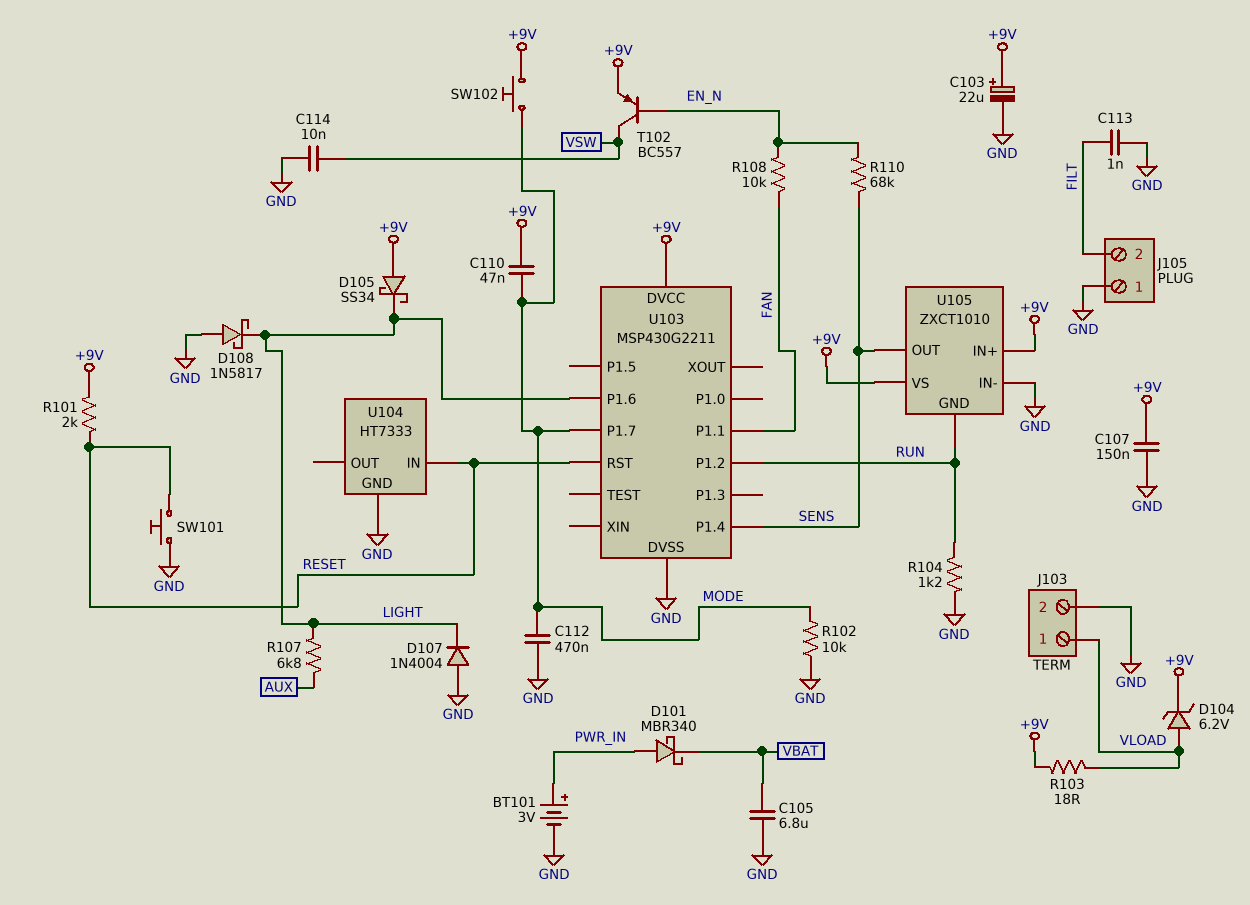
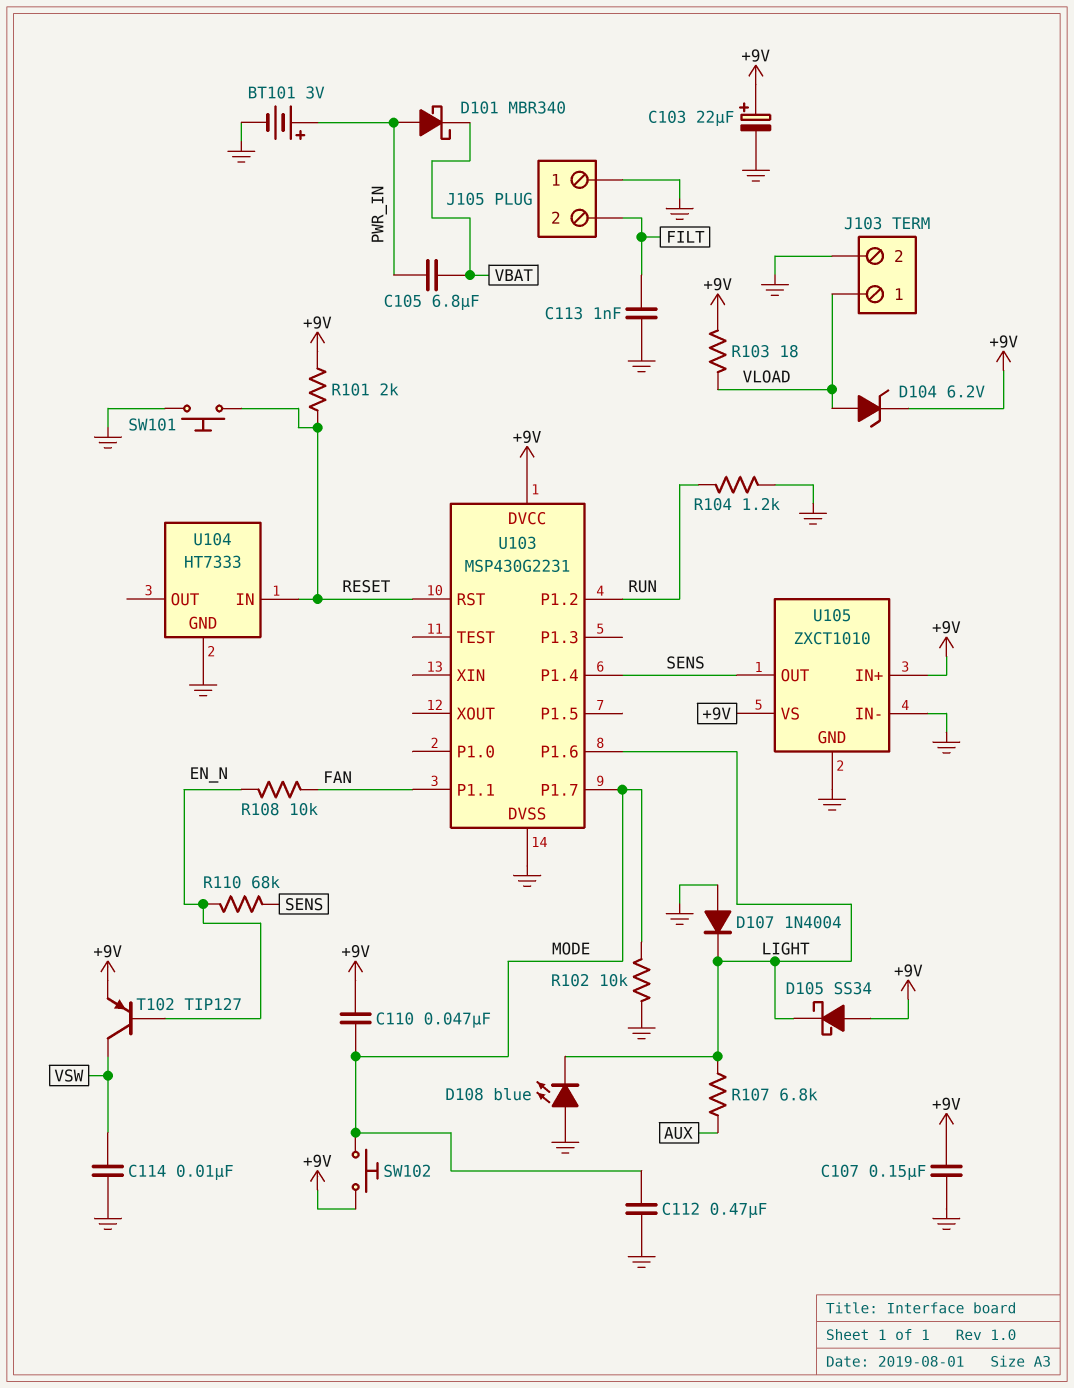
C105: 6.8uF (GND, VBAT) -> 6.8uF (PWR_IN, VBAT)
D108: schottky 1N5817 (A GND, K LIGHT) -> LED blue (A GND, K LIGHT)
T102: PNP BC557 (B EN_N, C VSW, E +9V) -> PNP TIP127 (B EN_N, C VSW, E +9V)
U103: MSP430G2211 -> MSP430G2231
U105 pin GND: RUN -> GND

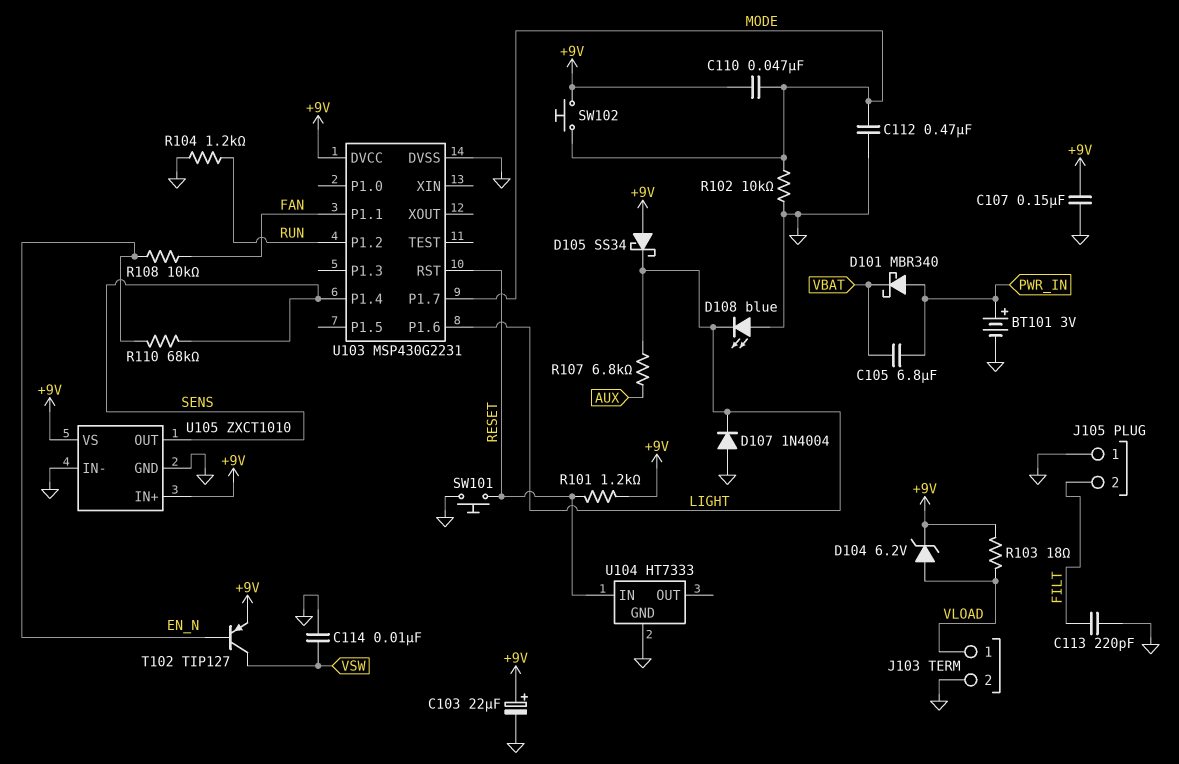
C113: 1nF (FILT, GND) -> 220pF (FILT, GND)
R101: 2k (+9V, RESET) -> 1.2k (+9V, RESET)

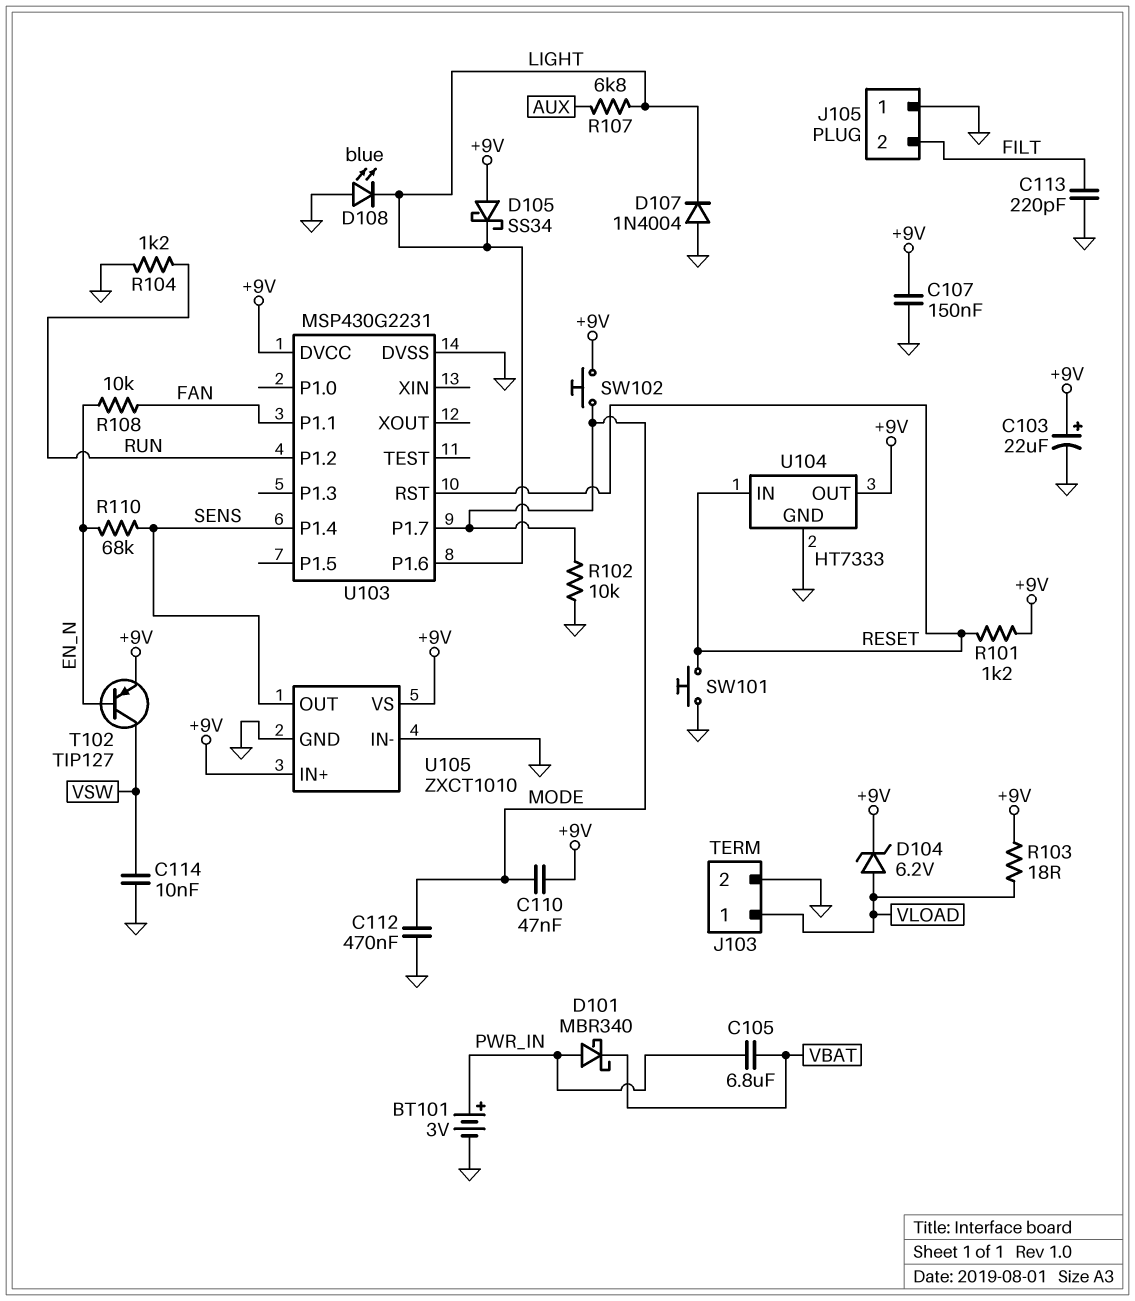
U104 pin OUT: none -> +9V

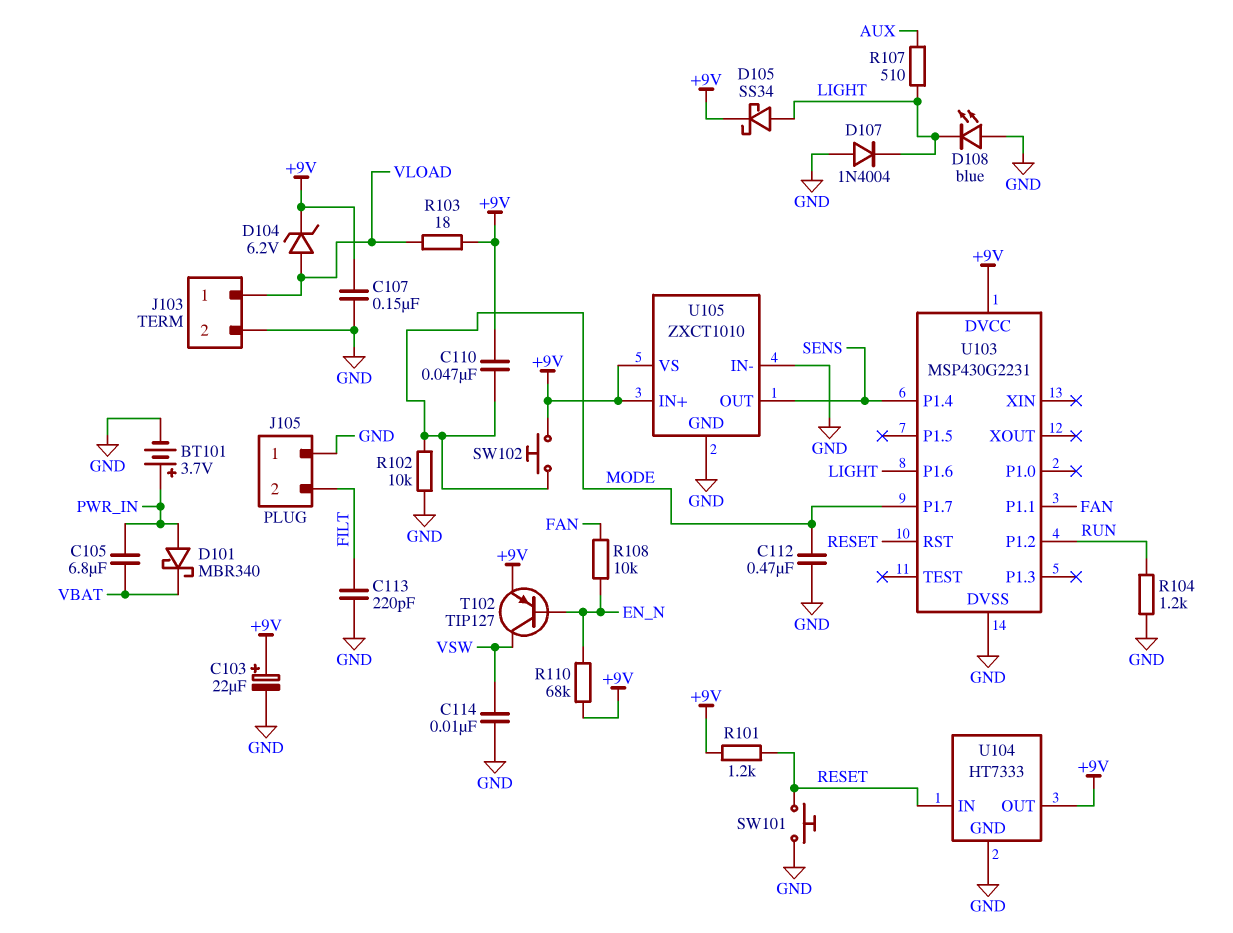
BT101: 3V (plus PWR_IN, minus GND) -> 3.7V (plus PWR_IN, minus GND)
D105: schottky SS34 (A +9V, K LIGHT) -> schottky SS34 (A LIGHT, K +9V)
R107: 6.8k (AUX, LIGHT) -> 510 (AUX, LIGHT)
R110: 68k (EN_N, SENS) -> 68k (+9V, EN_N)

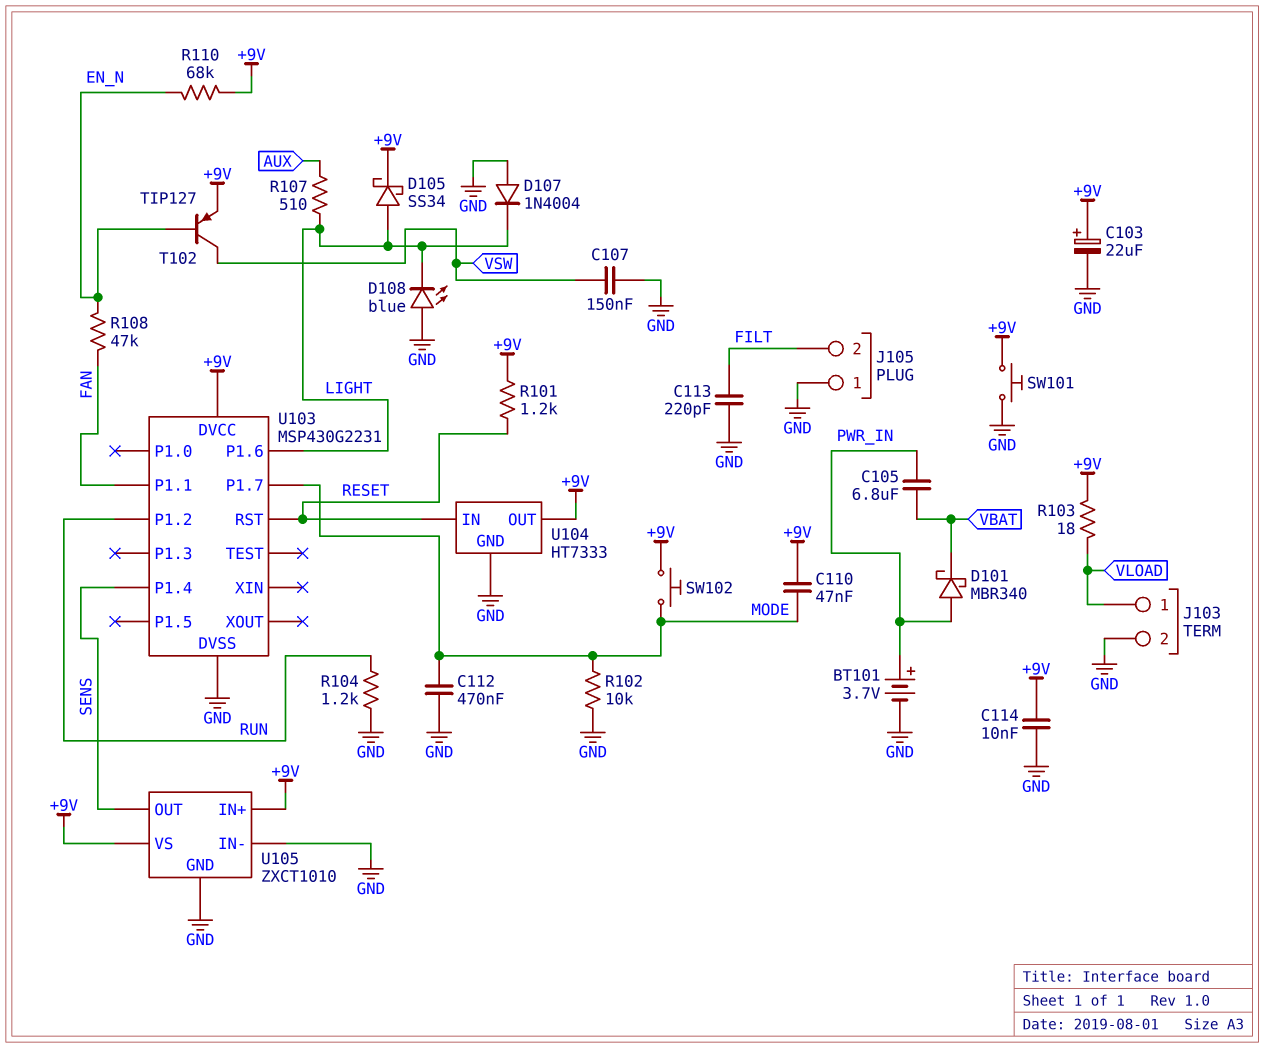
C107: 150nF (+9V, GND) -> 150nF (GND, VSW)
C114: 10nF (GND, VSW) -> 10nF (+9V, GND)
D104: zener 6.2V (A VLOAD, K +9V) -> none
R108: 10k (EN_N, FAN) -> 47k (EN_N, FAN)
SW101: button (GND, RESET) -> button (+9V, GND)

